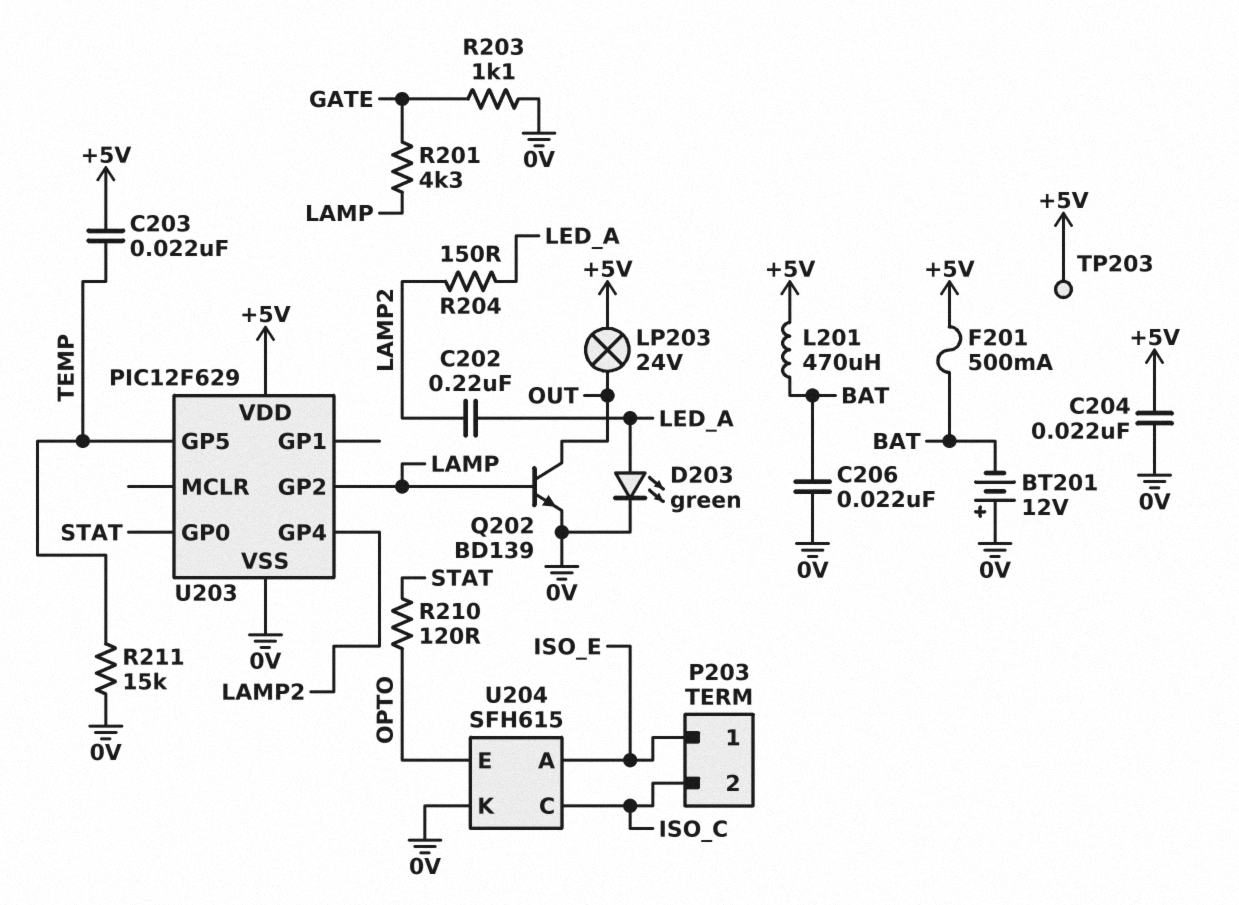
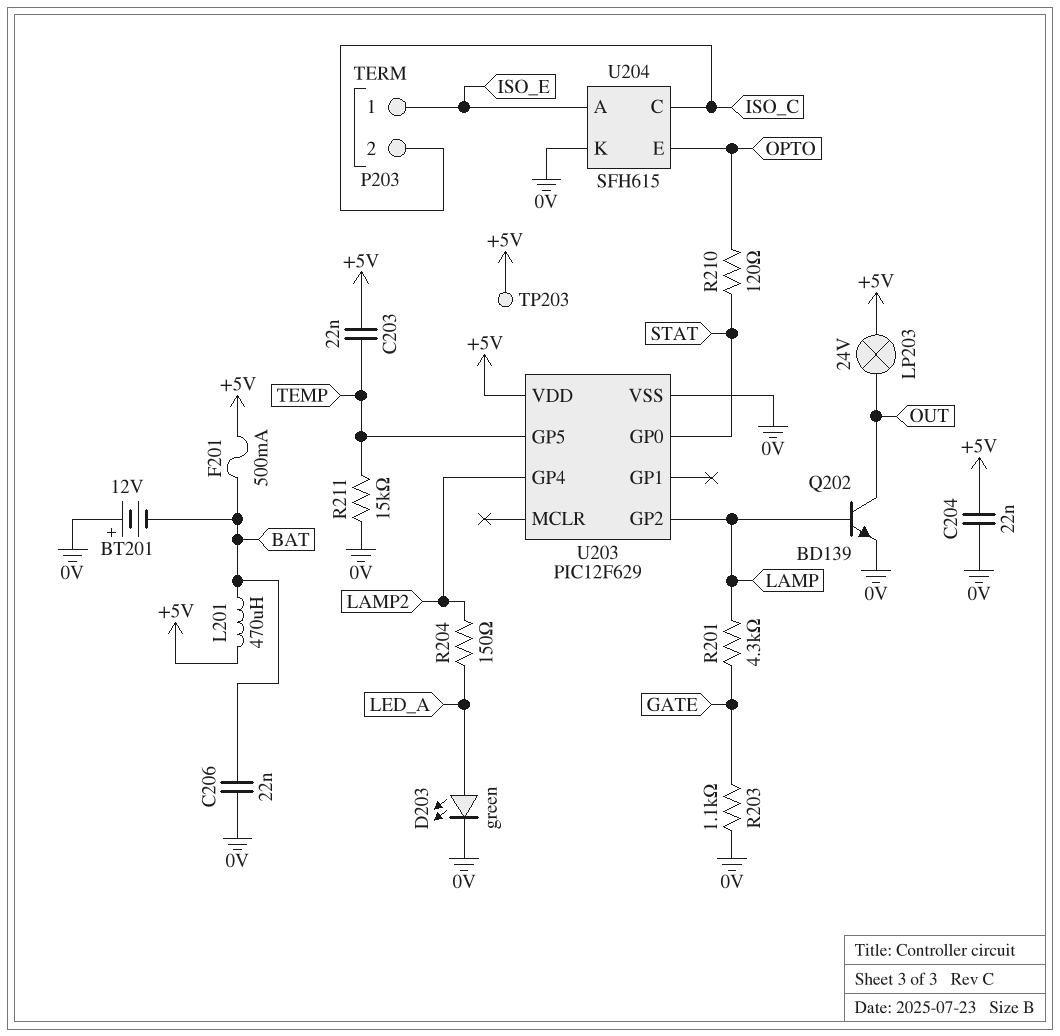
C202: 220nF (LAMP2, LED_A) -> none

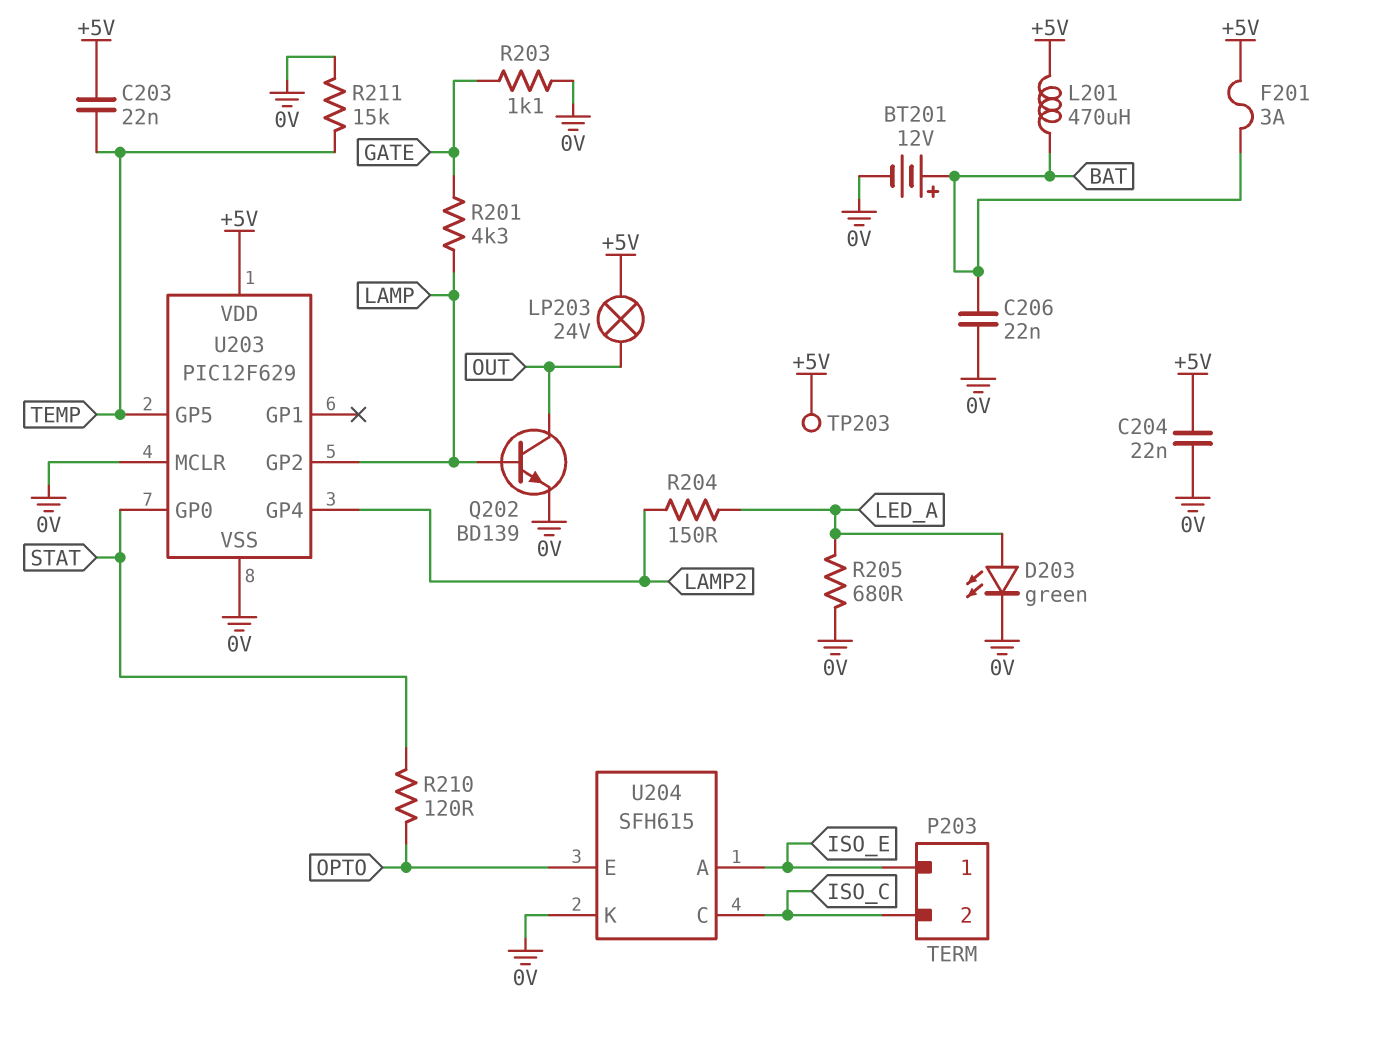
BT201: 12V (plus 0V, minus BAT) -> 12V (plus BAT, minus 0V)
F201: 500mA (+5V, BAT) -> 3A (+5V, BAT)
R205: none -> 680 (0V, LED_A)
U203 pin MCLR: none -> 0V

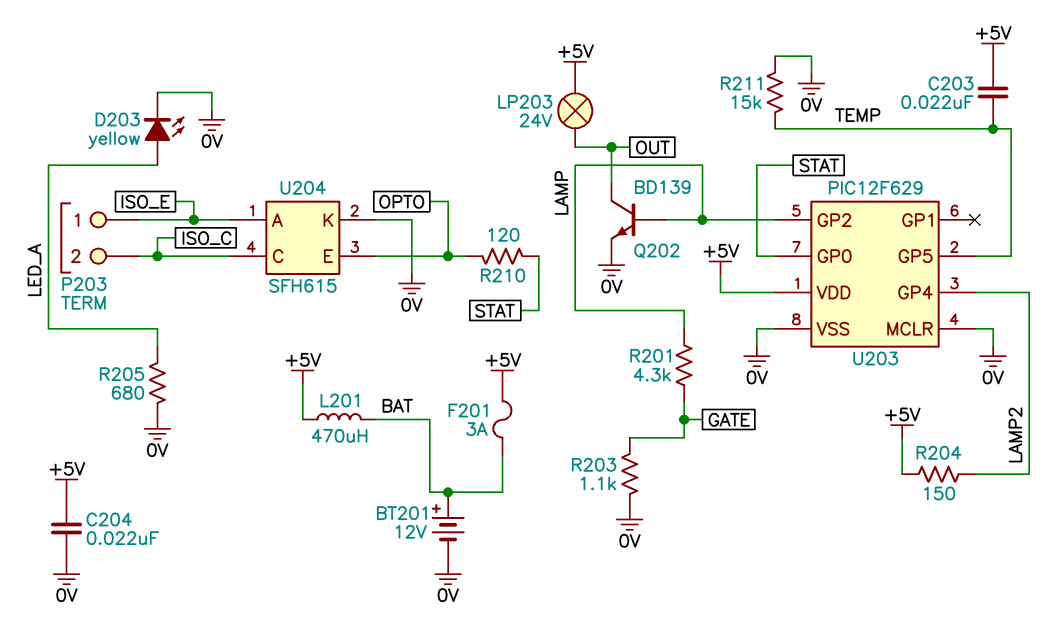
C206: 22nF (0V, BAT) -> none
D203: LED green (A LED_A, K 0V) -> LED yellow (A LED_A, K 0V)
R204: 150 (LAMP2, LED_A) -> 150 (+5V, LAMP2)
TP203: test point (+5V) -> none

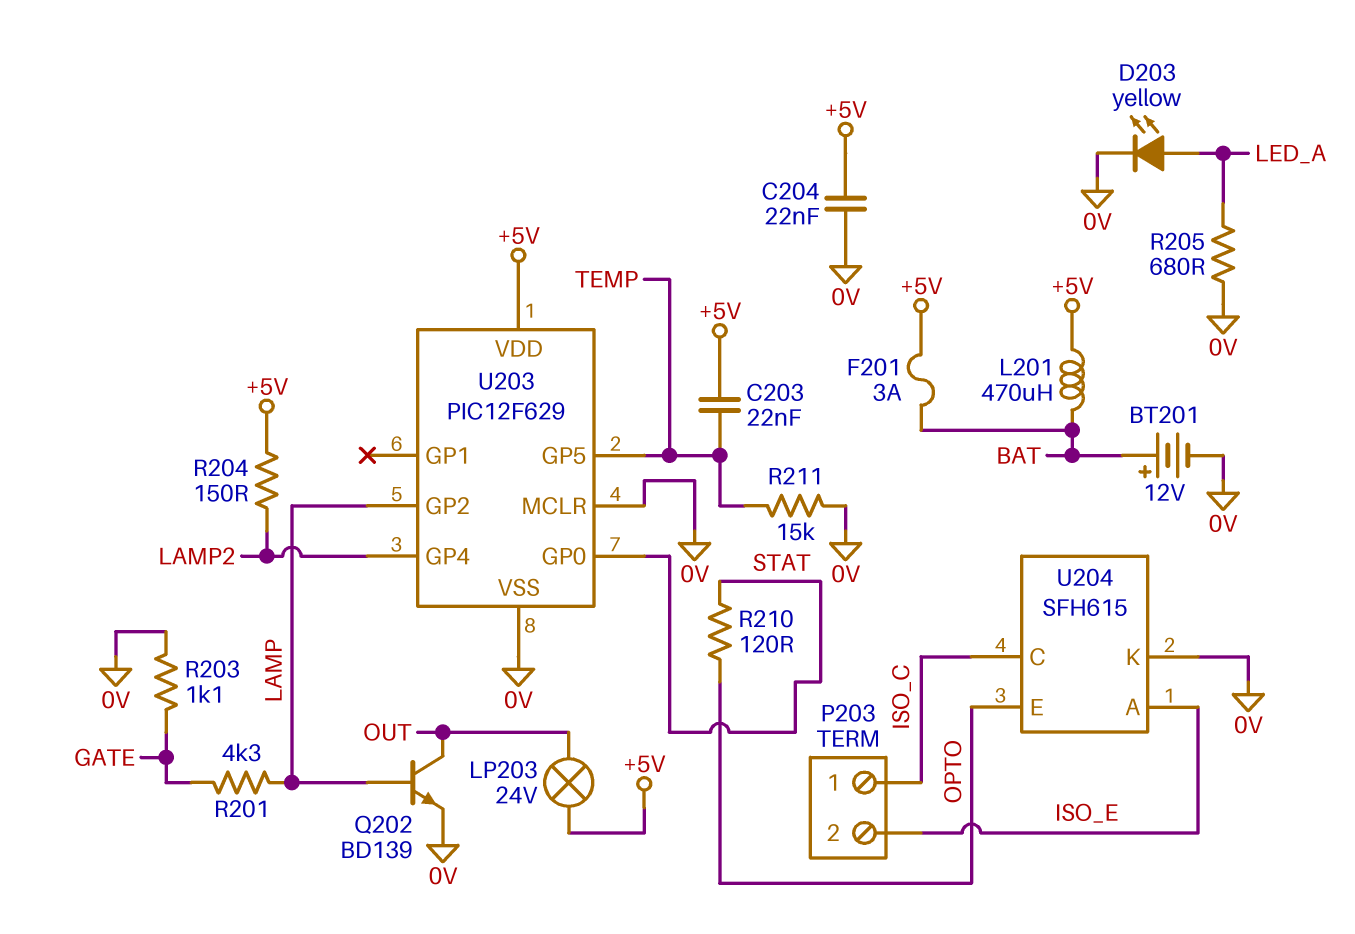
P203 pin 1: ISO_E -> ISO_C
P203 pin 2: ISO_C -> ISO_E

